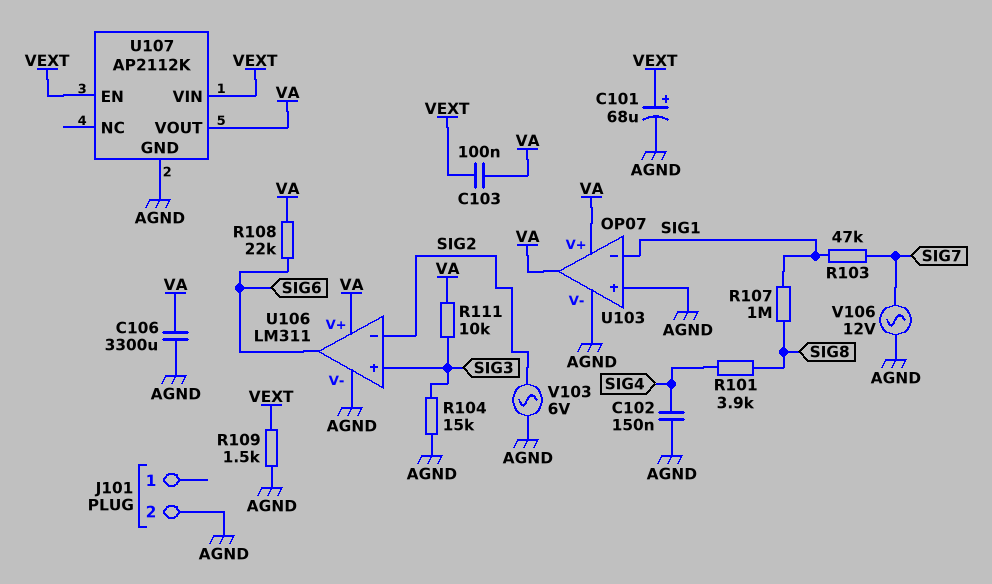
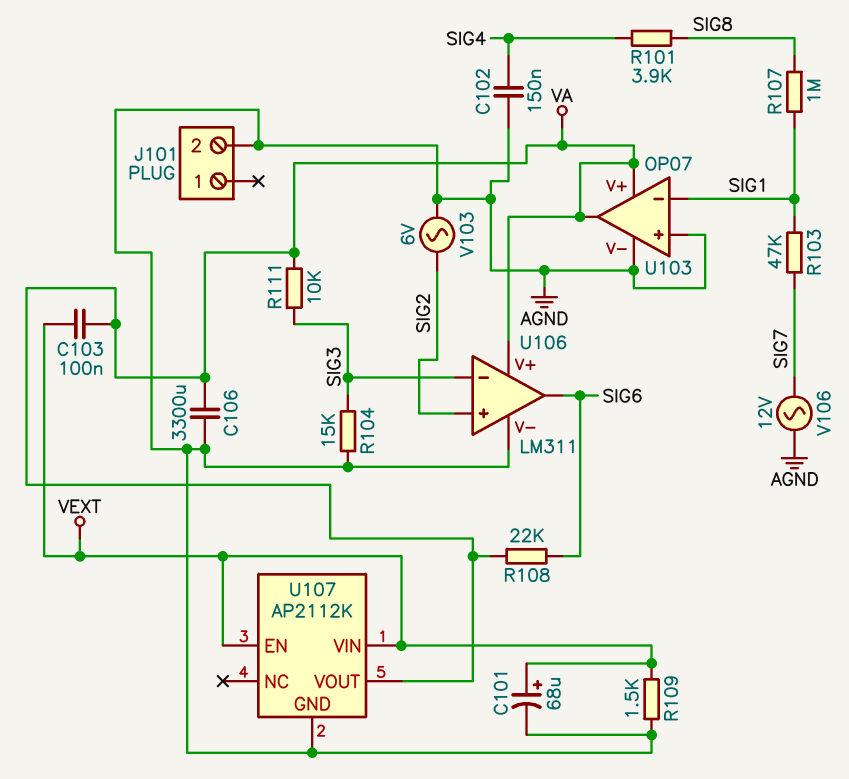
U106 pin in+: SIG3 -> SIG2
U106 pin in-: SIG2 -> SIG3

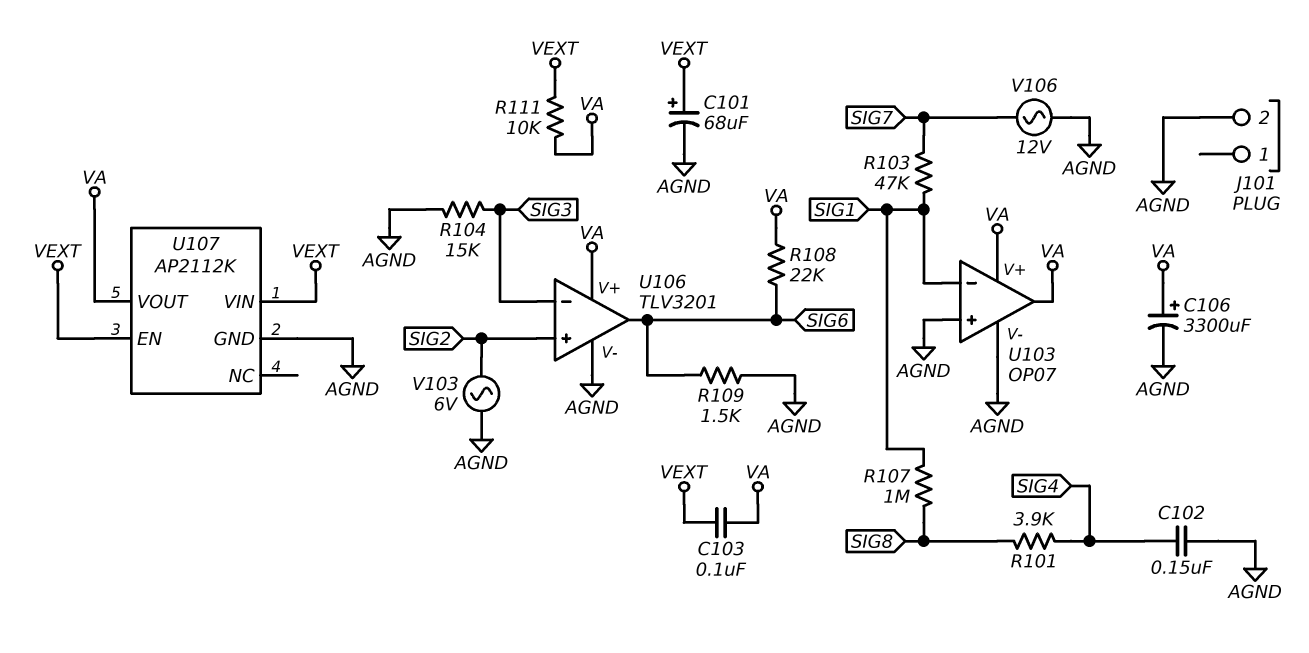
C106: 3300uF (AGND, VA) -> 3300uF (plus VA, minus AGND)
R109: 1.5k (AGND, VEXT) -> 1.5k (AGND, SIG6)
R111: 10k (SIG3, VA) -> 10k (VA, VEXT)
U106: LM311 -> TLV3201

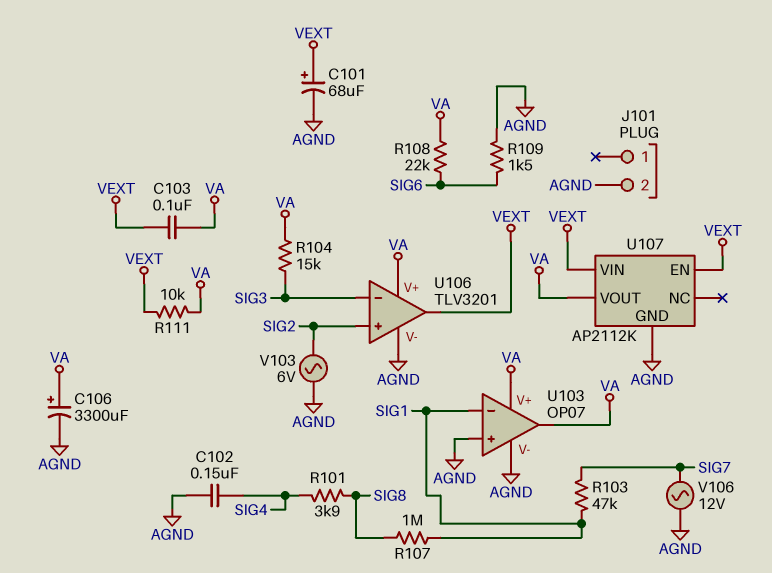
R104: 15k (AGND, SIG3) -> 15k (SIG3, VA)
U106 pin out: SIG6 -> VEXT

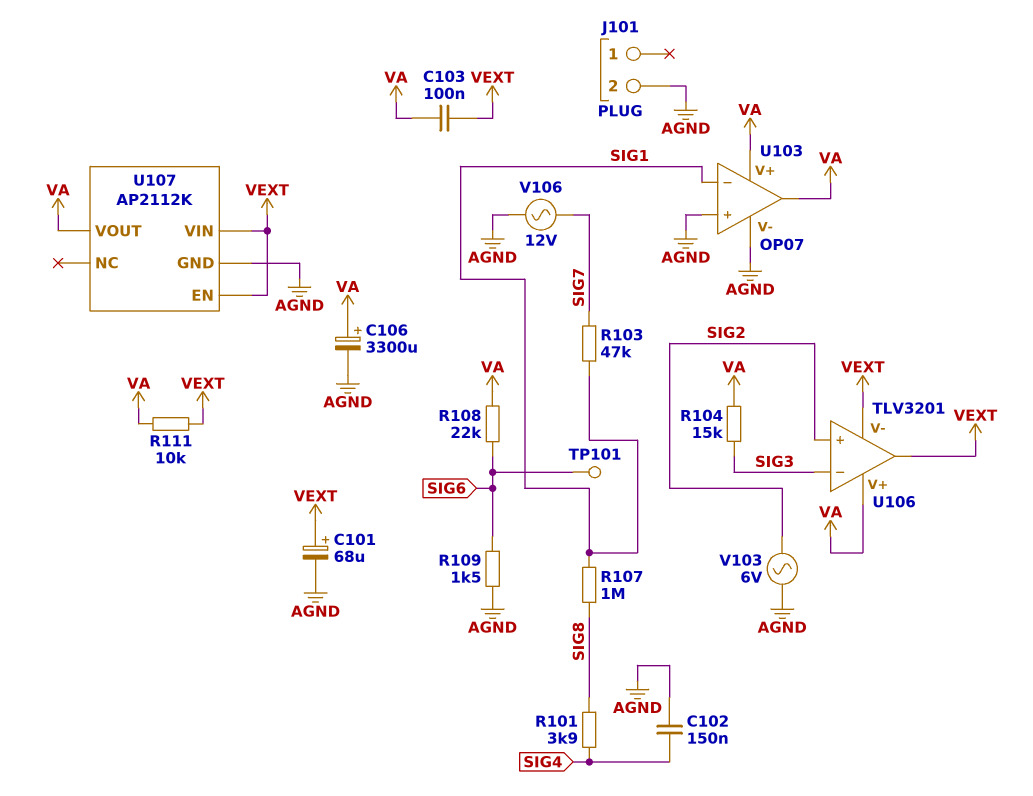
TP101: none -> test point (SIG6)
U106 pin V-: AGND -> VEXT

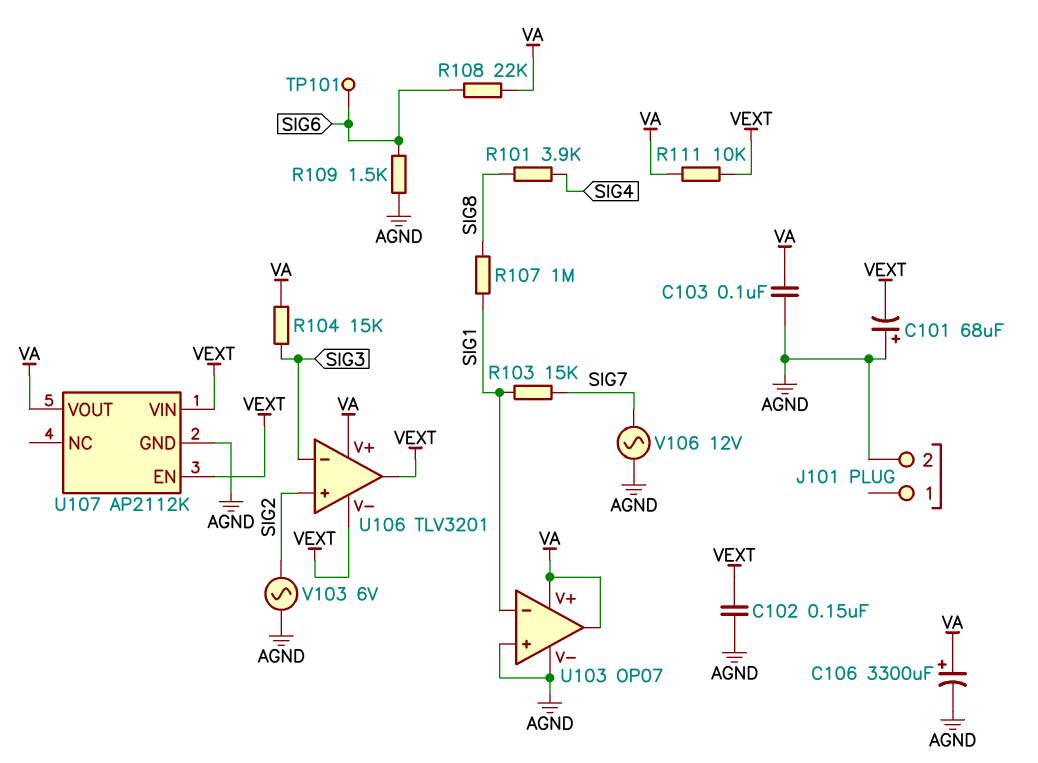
C101: 68uF (plus VEXT, minus AGND) -> 68uF (plus AGND, minus VEXT)
C102: 150nF (AGND, SIG4) -> 150nF (AGND, VEXT)
C103: 100nF (VA, VEXT) -> 100nF (AGND, VA)
R103: 47k (SIG1, SIG7) -> 15k (SIG1, SIG7)

